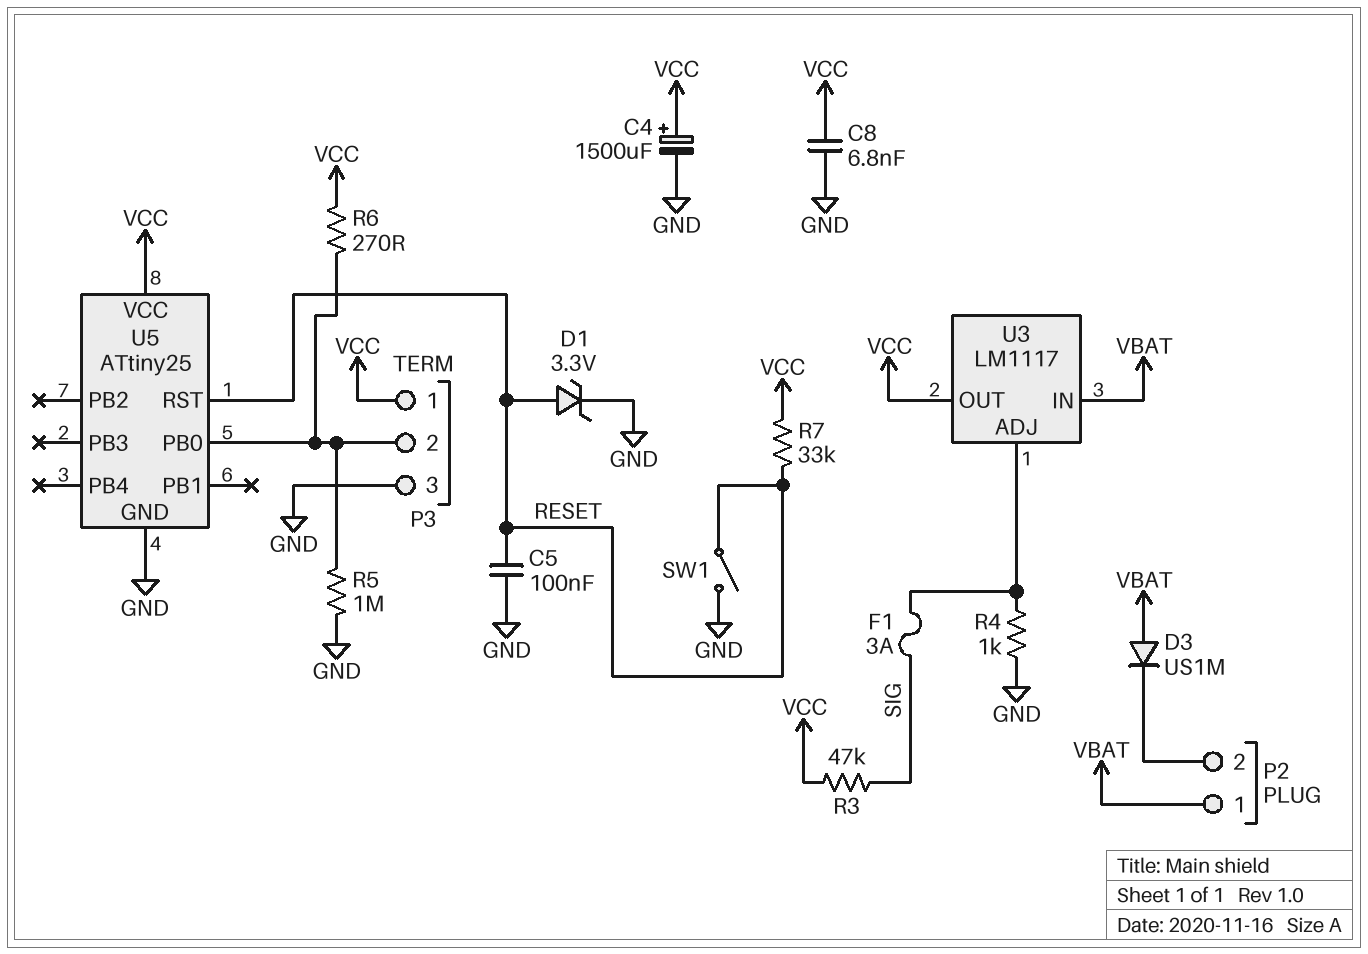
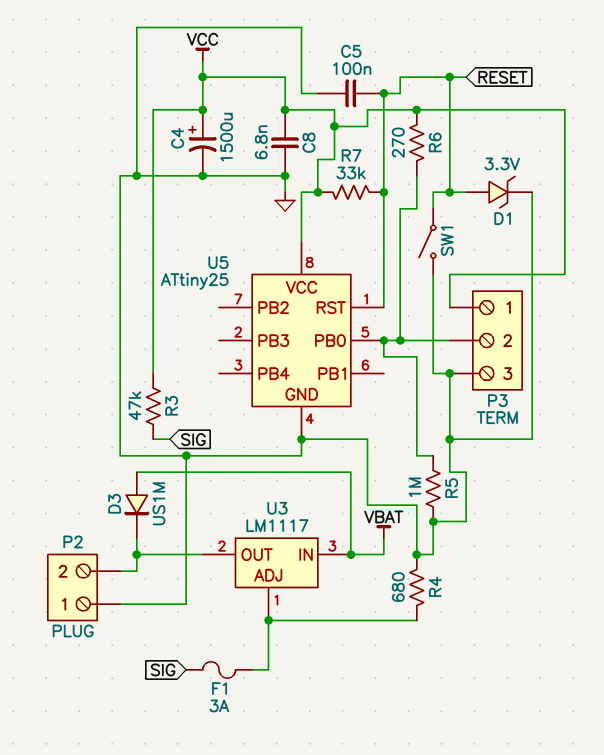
P2 pin 1: VBAT -> GND
R4: 1k (GND, U3/ADJ) -> 680 (GND, U3/ADJ)
U3 pin OUT: VCC -> P2/2

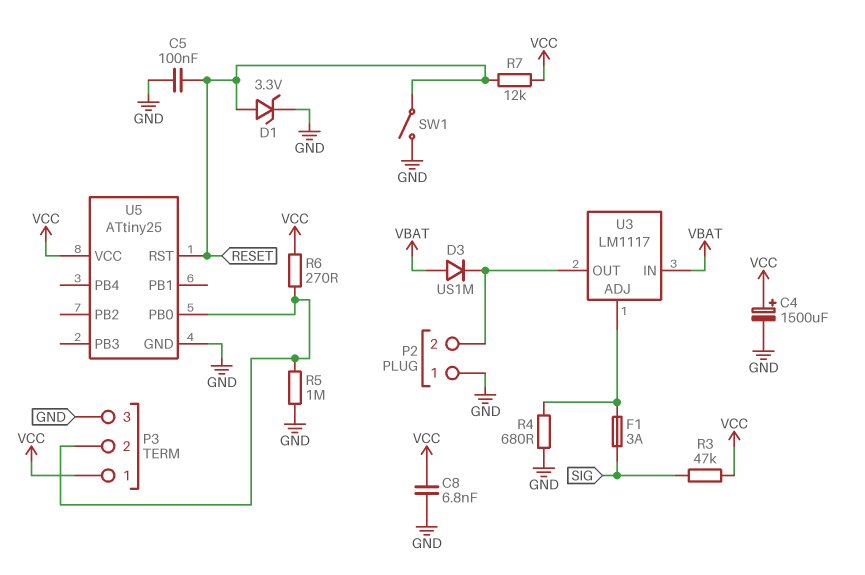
R7: 33k (RESET, VCC) -> 12k (RESET, VCC)

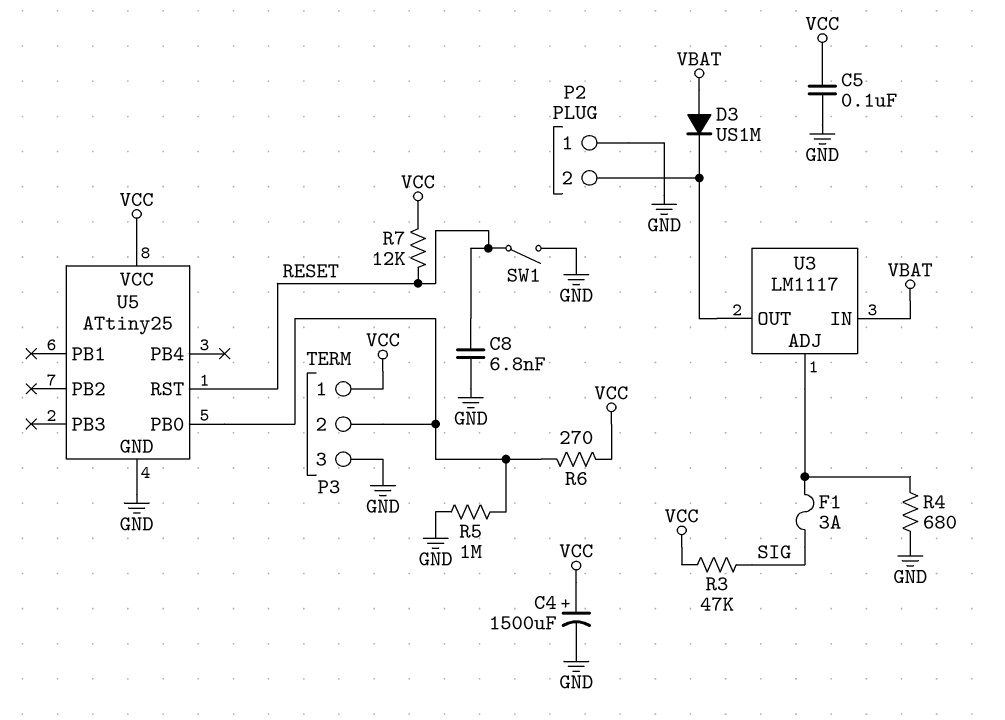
C5: 100nF (GND, RESET) -> 100nF (GND, VCC)
C8: 6.8nF (GND, VCC) -> 6.8nF (GND, RESET)
D1: zener 3.3V (A RESET, K GND) -> none

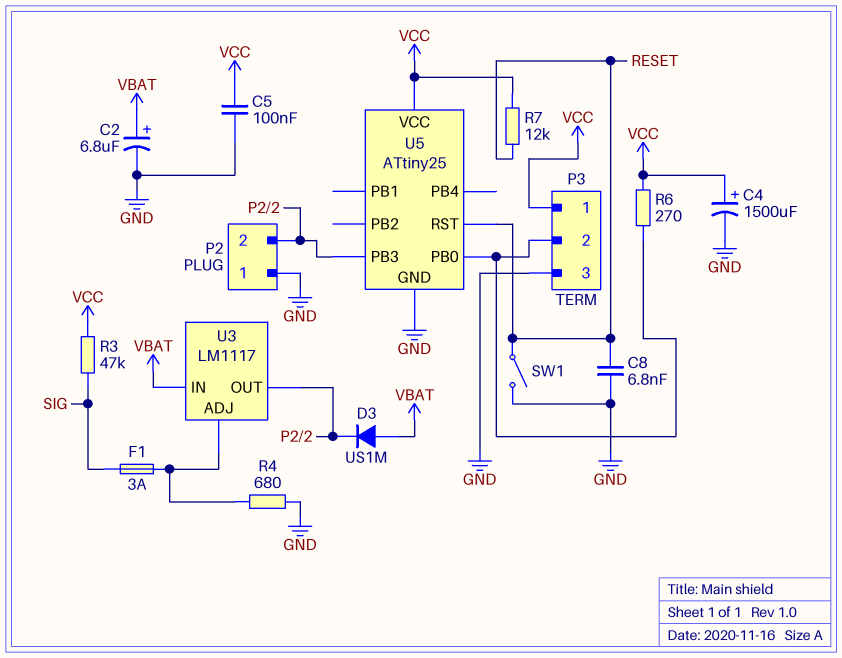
C2: none -> 6.8uF (plus VBAT, minus GND)
R5: 1M (GND, P3/2) -> none
U5 pin PB3: none -> P2/2

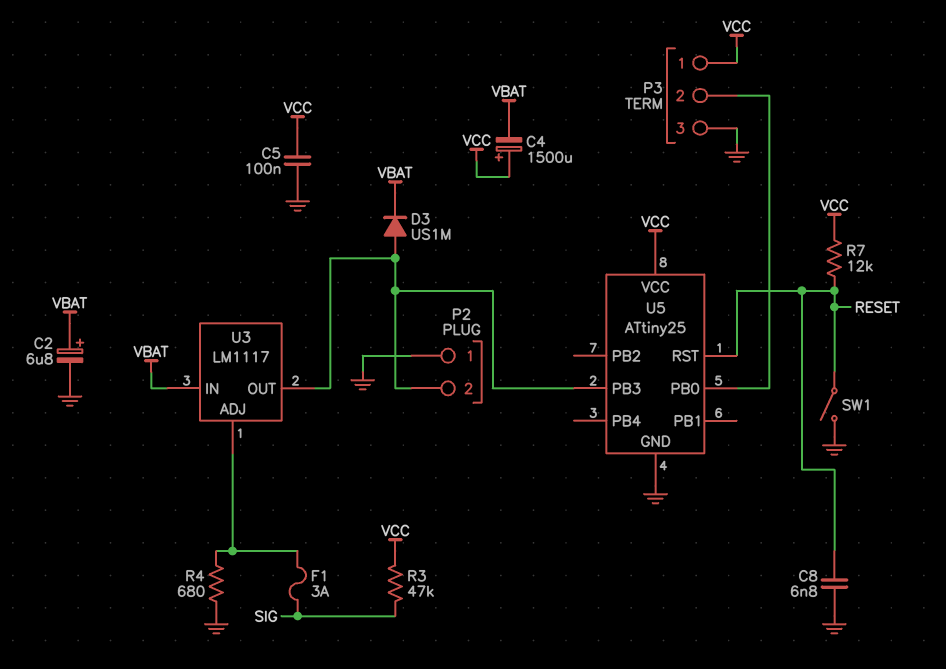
C4: 1500uF (plus VCC, minus GND) -> 1500uF (plus VCC, minus VBAT)
D3: diode US1M (A VBAT, K P2/2) -> diode US1M (A P2/2, K VBAT)
R6: 270 (P3/2, VCC) -> none

